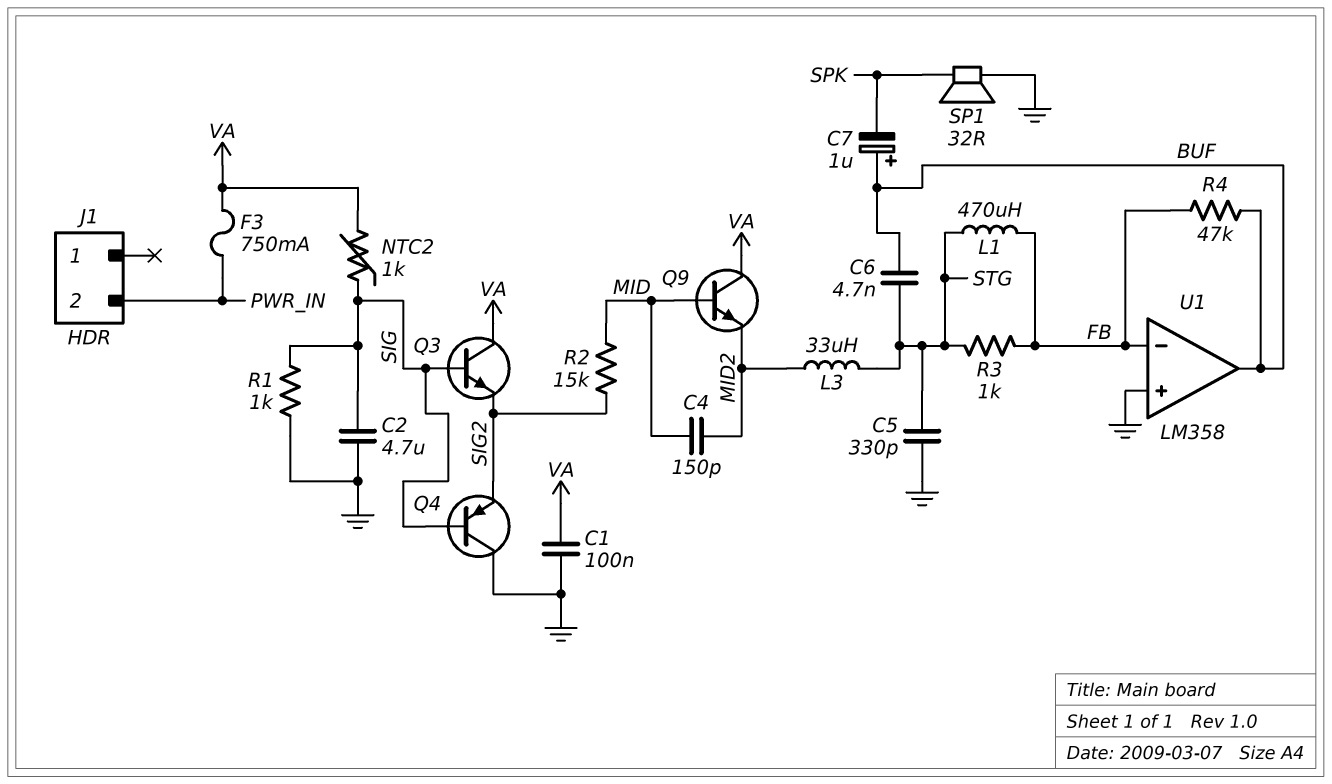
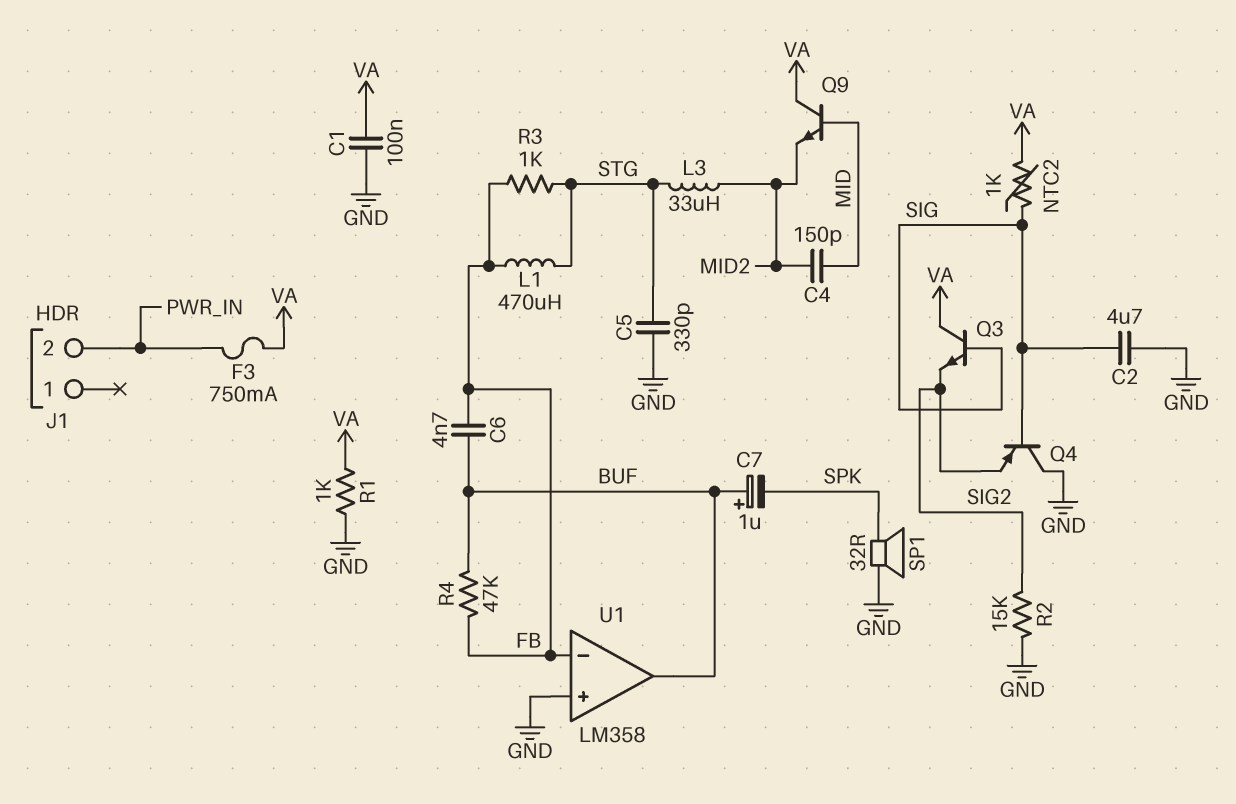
C6: 4.7nF (BUF, STG) -> 4.7nF (BUF, FB)
R1: 1k (GND, SIG) -> 1k (GND, VA)
R2: 15k (MID, SIG2) -> 15k (GND, SIG2)

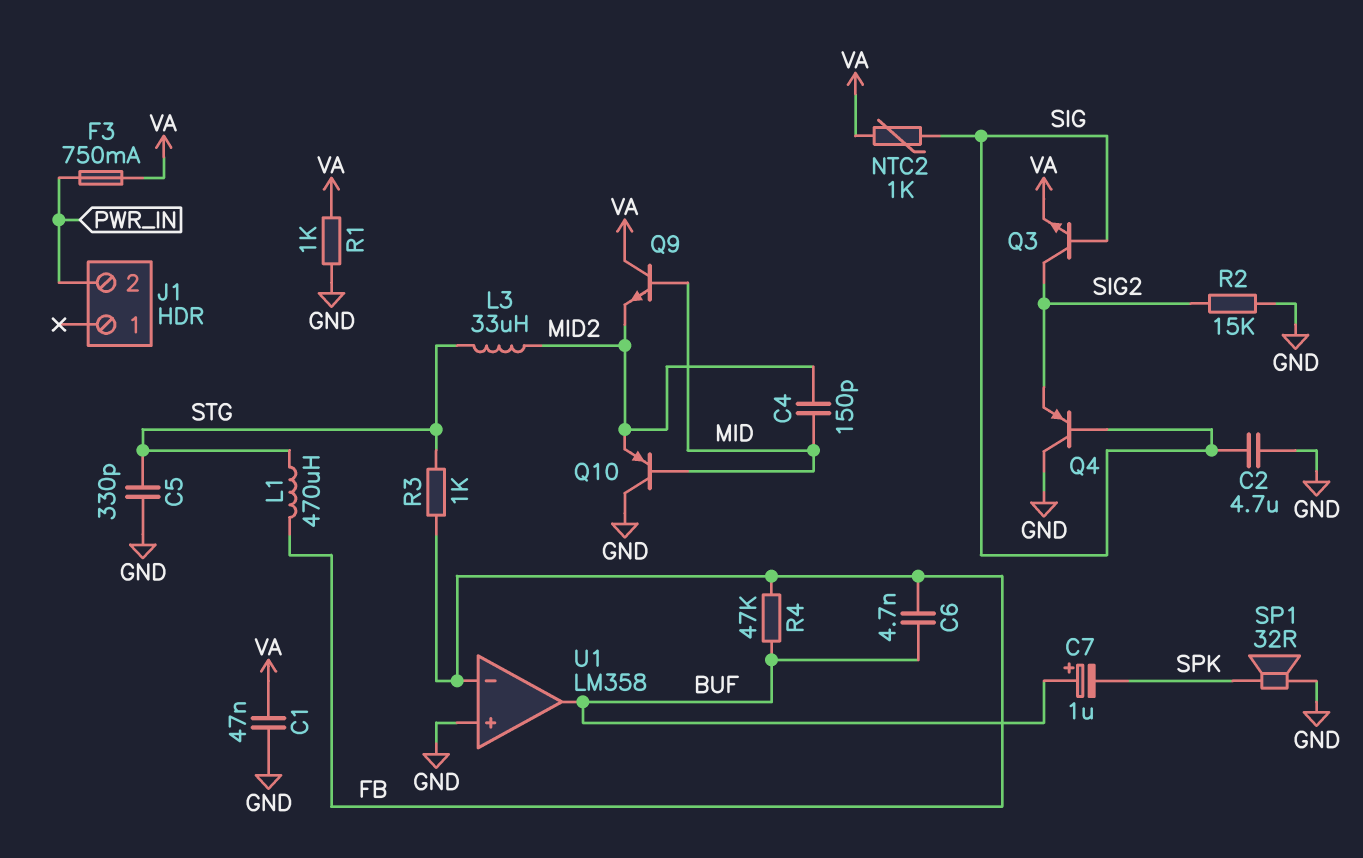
C1: 100nF (GND, VA) -> 47nF (GND, VA)
Q3: NPN (B SIG, C VA, E SIG2) -> NPN (B SIG, C SIG2, E VA)
Q10: none -> PNP (B MID, C GND, E MID2)

